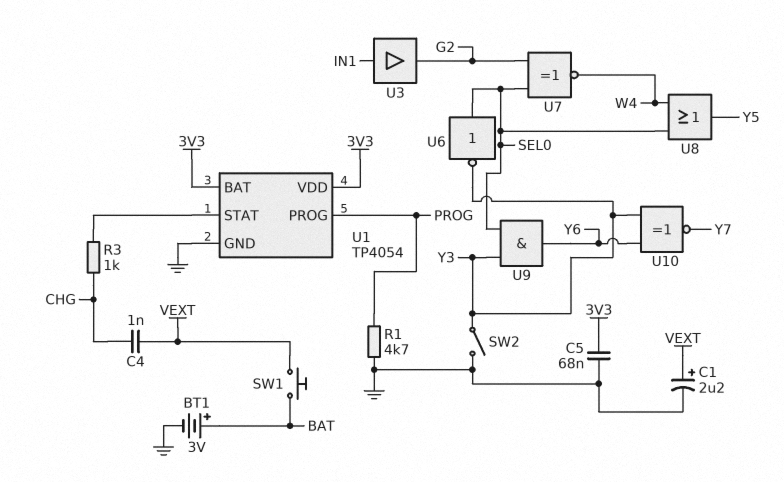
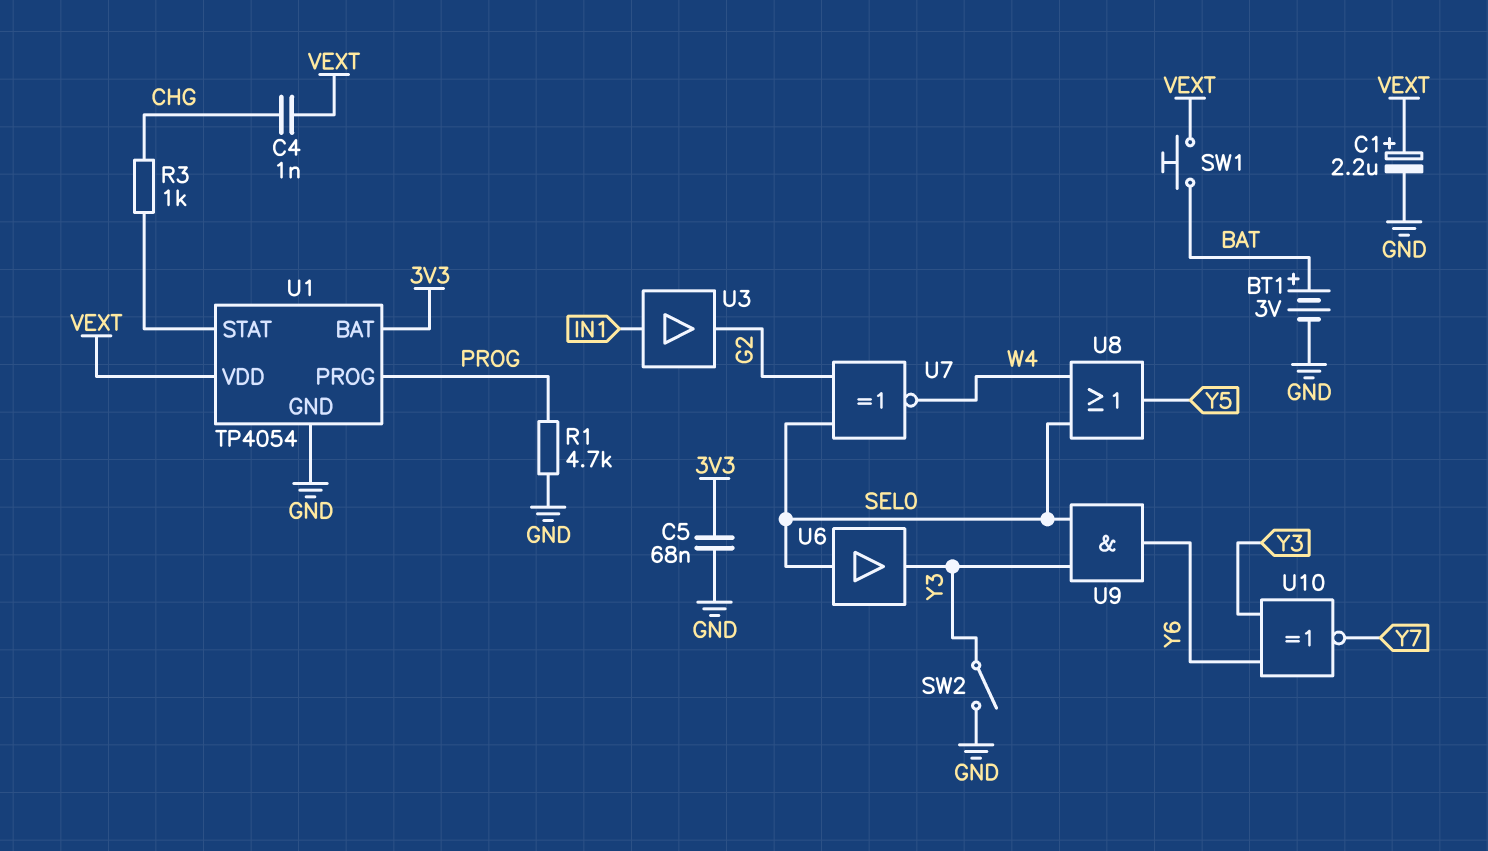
U1 pin VDD: 3V3 -> VEXT
U6: NOT (in SEL0, out Y3) -> buffer (in SEL0, out Y3)

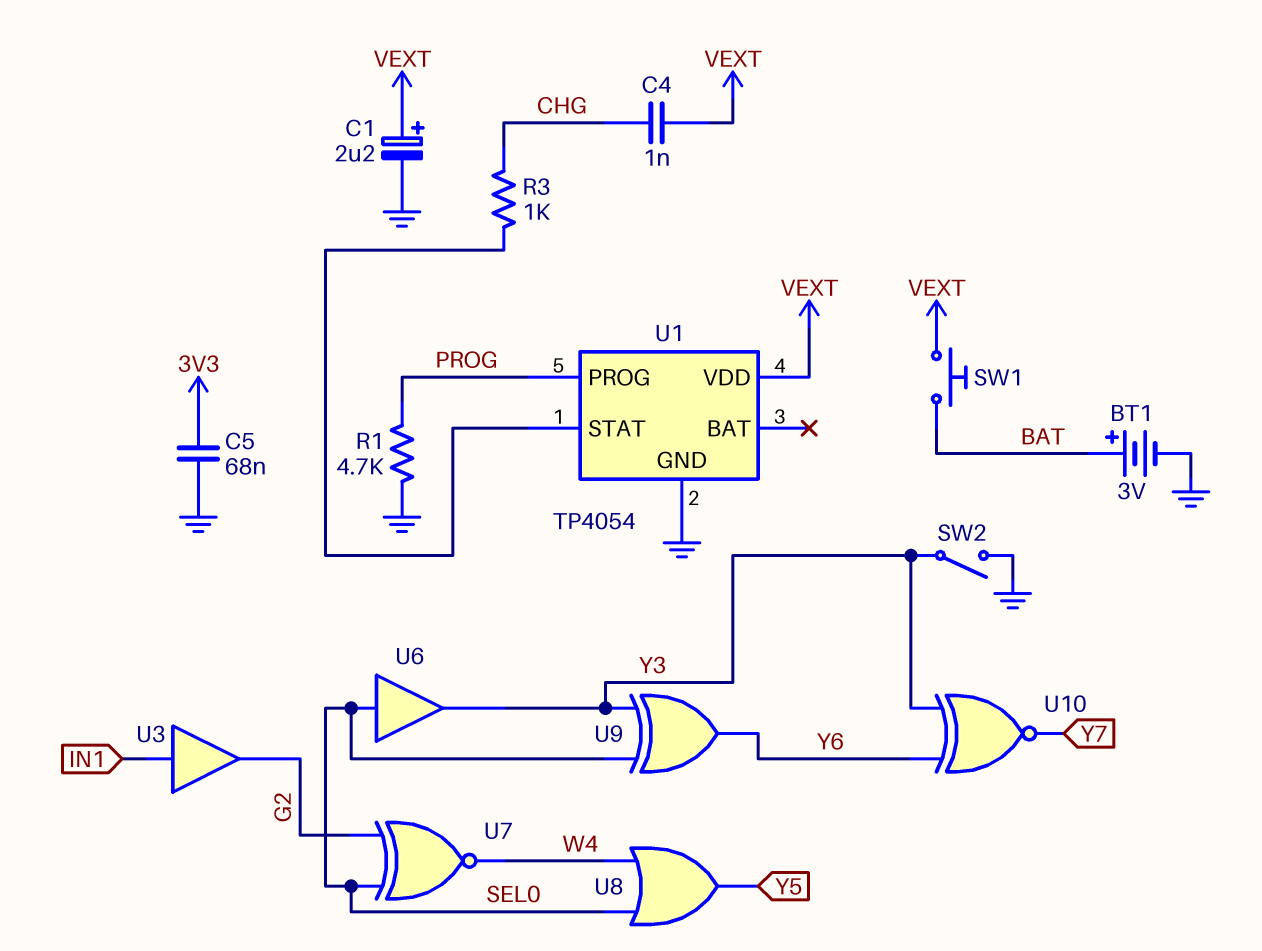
U1 pin BAT: 3V3 -> none
U9: AND (in SEL0, in Y3, out Y6) -> XOR (in SEL0, in Y3, out Y6)

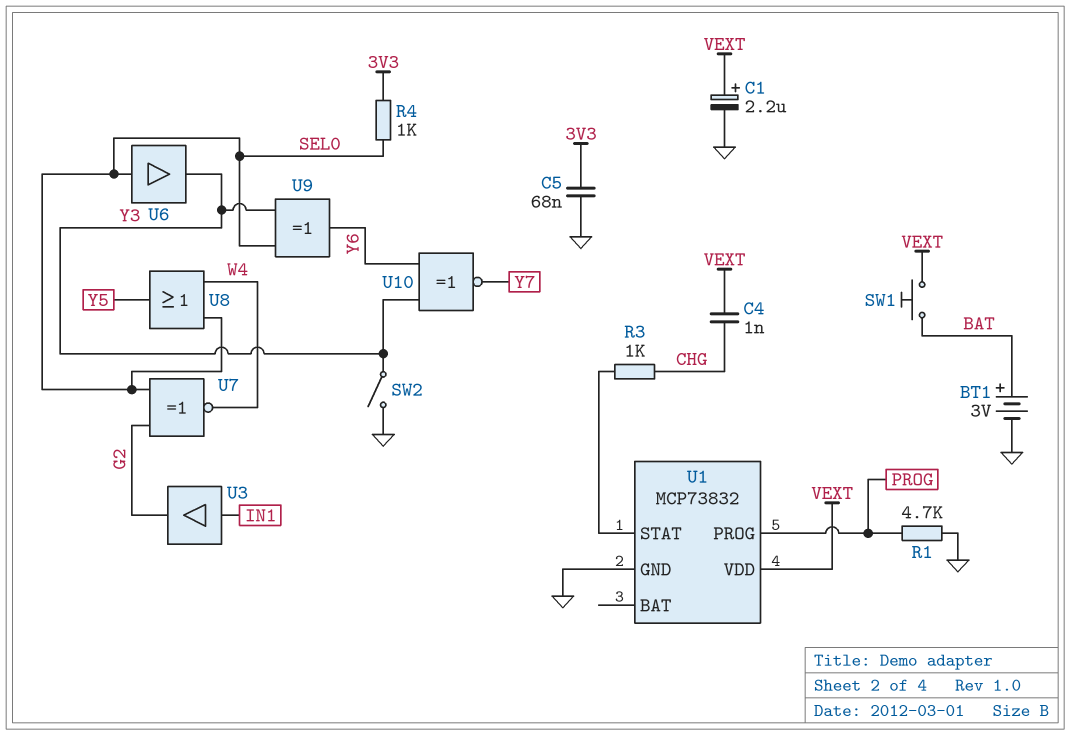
R4: none -> 1k (3V3, SEL0)
U1: TP4054 -> MCP73832

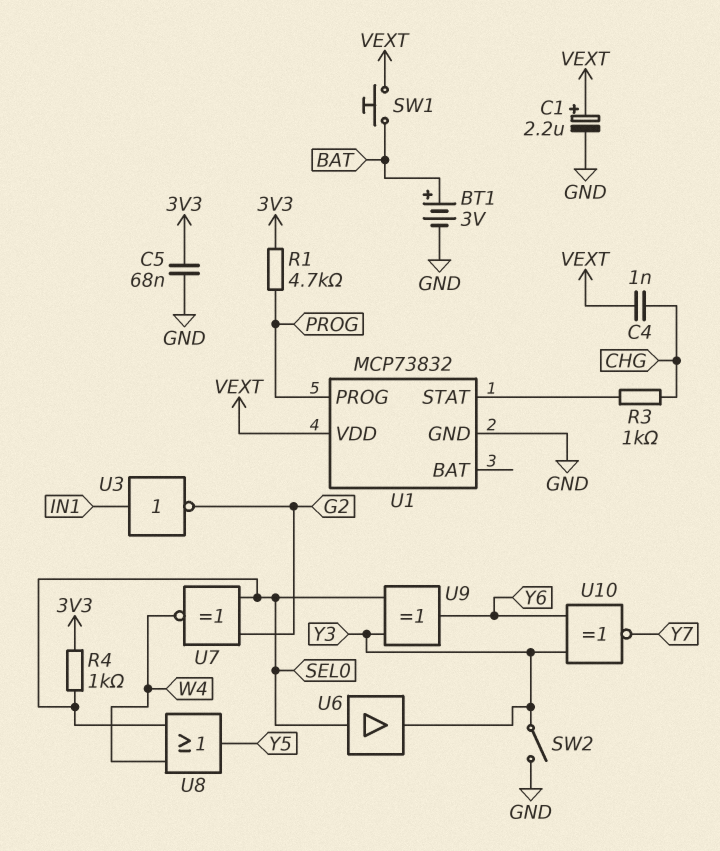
R1: 4.7k (GND, PROG) -> 4.7k (3V3, PROG)
U3: buffer (in IN1, out G2) -> NOT (in IN1, out G2)

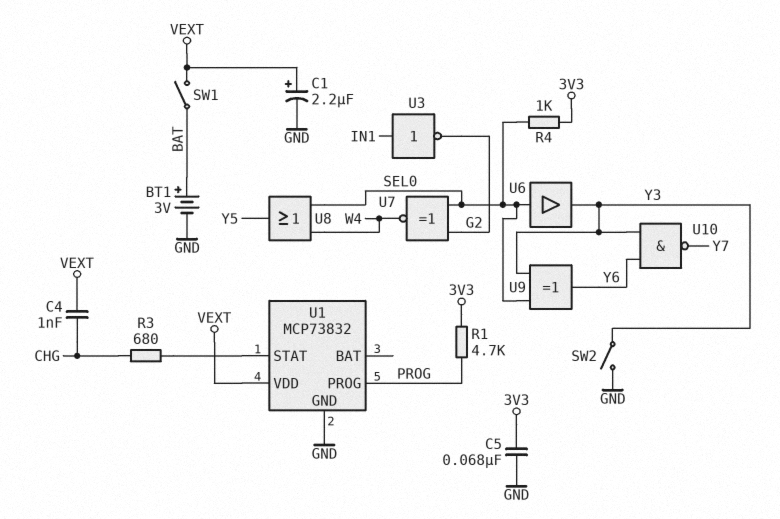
R3: 1k (CHG, U1/STAT) -> 680 (CHG, U1/STAT)
SW1: button (BAT, VEXT) -> switch (BAT, VEXT)
U10: XNOR (in Y3, in Y6, out Y7) -> NAND (in Y3, in Y6, out Y7)

